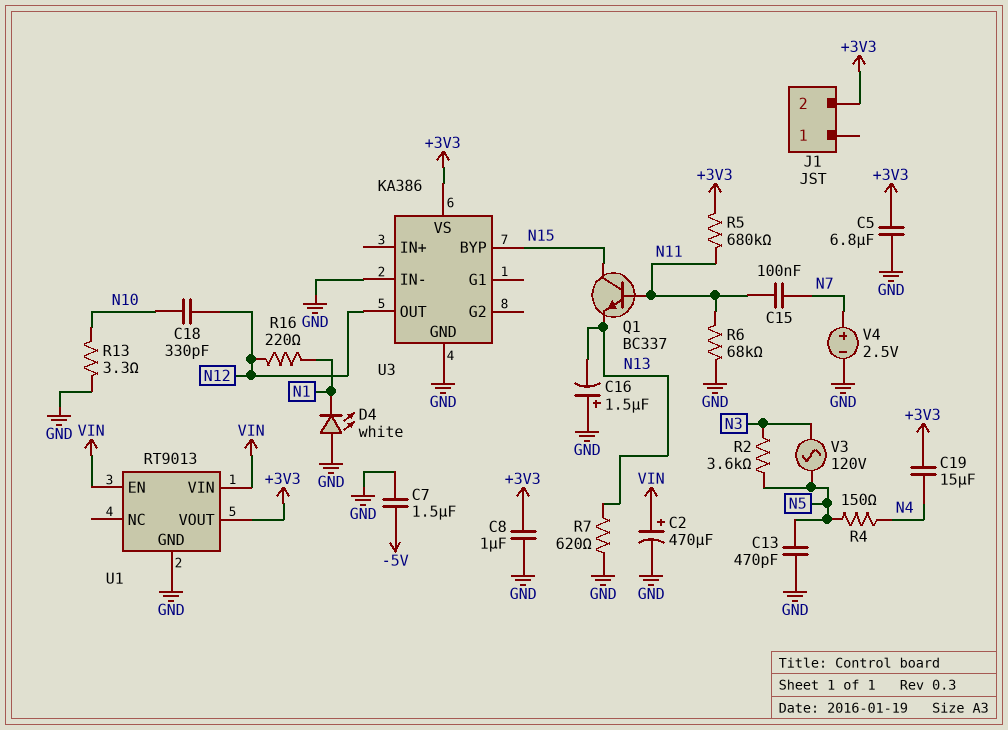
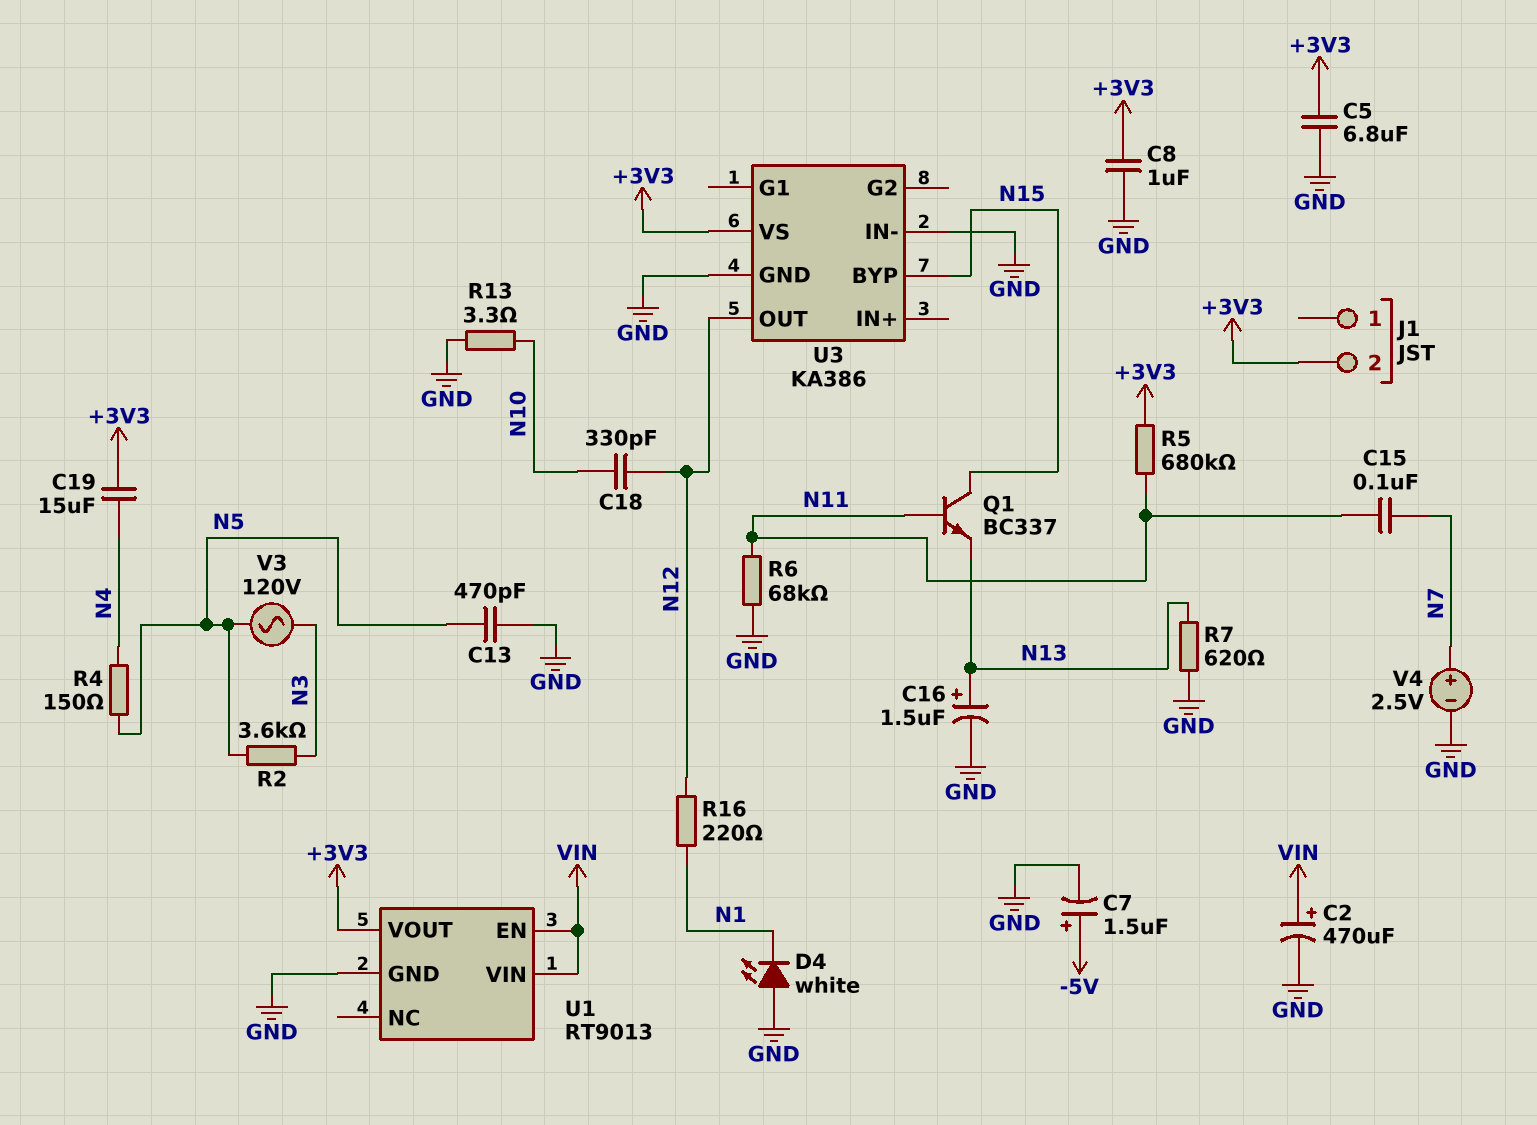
C7: 1.5uF (-5V, GND) -> 1.5uF (plus -5V, minus GND)
C16: 1.5uF (plus GND, minus N13) -> 1.5uF (plus N13, minus GND)

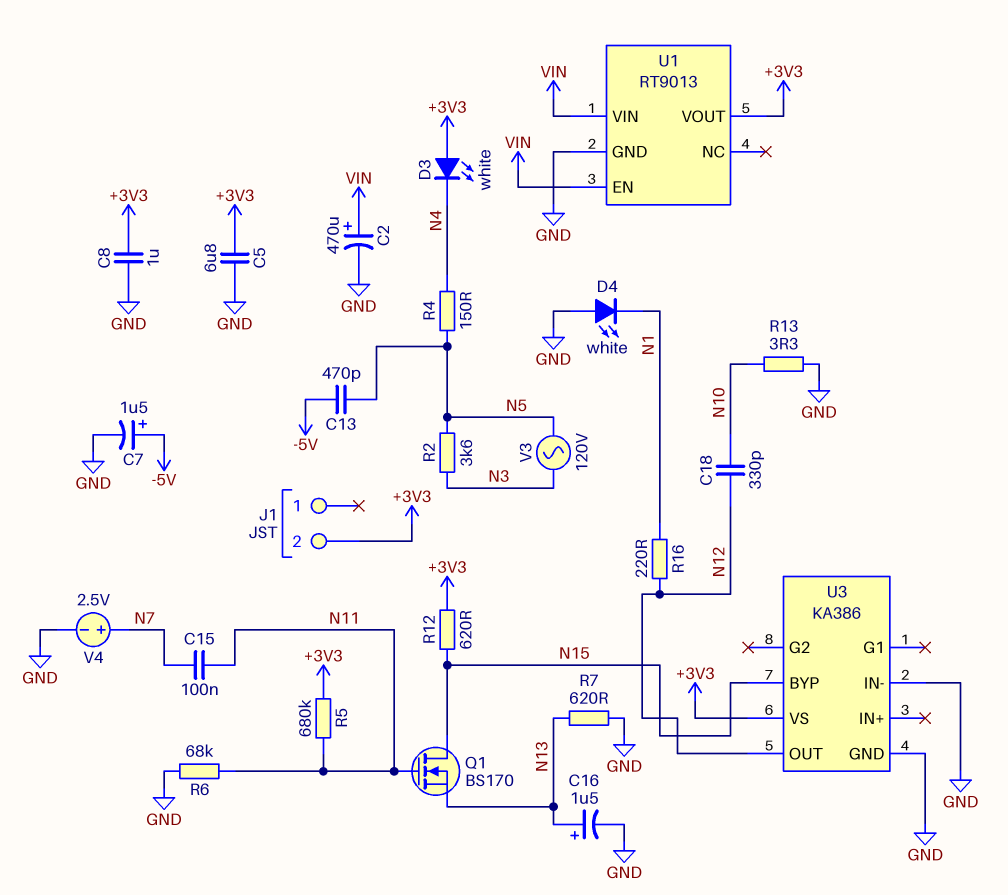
C13: 470pF (GND, N5) -> 470pF (-5V, N5)
C19: 15uF (+3V3, N4) -> none
D3: none -> LED white (A +3V3, K N4)
Q1: NPN BC337 (B N11, C N15, E N13) -> NMOS BS170 (G N11, D N15, S N13)
R12: none -> 620 (+3V3, N15)

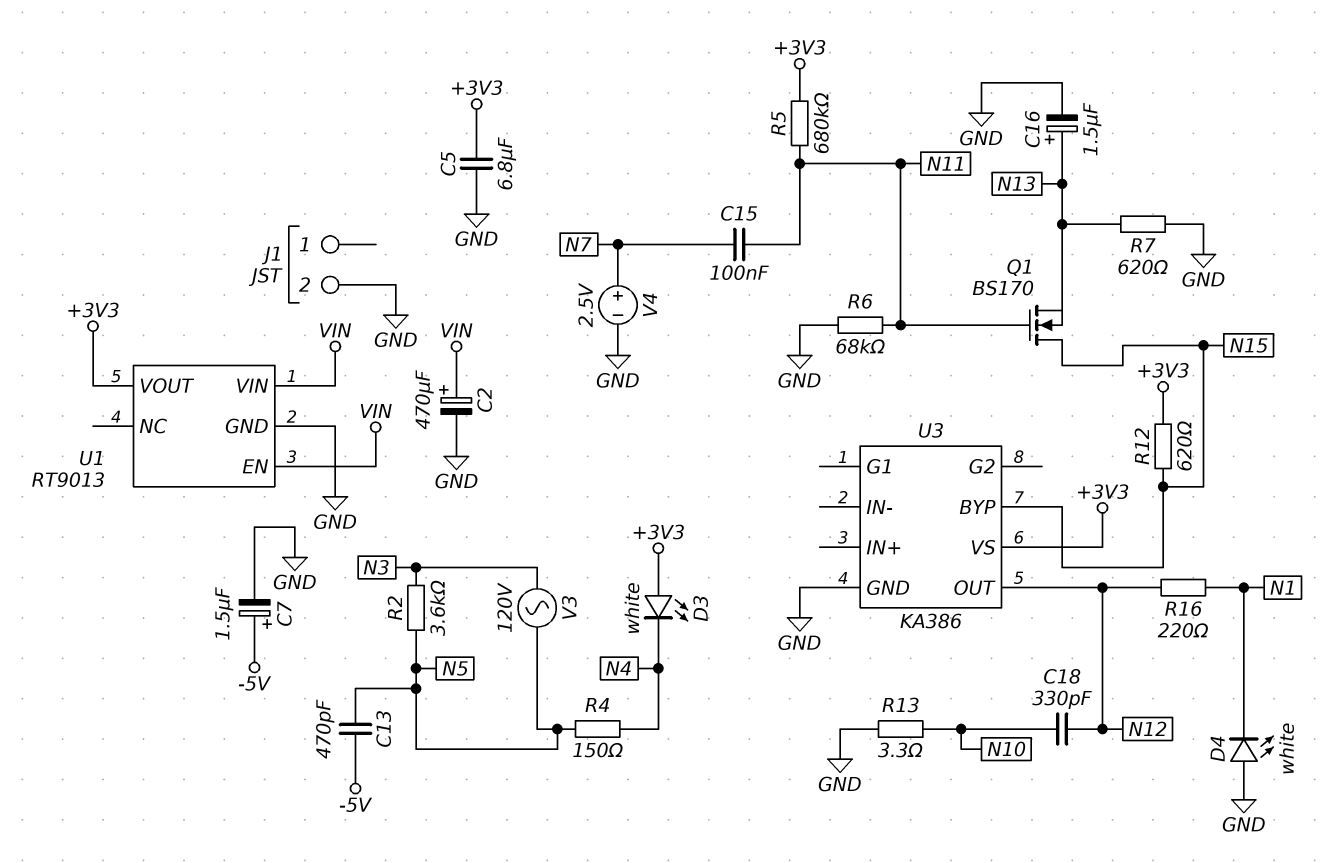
C8: 1uF (+3V3, GND) -> none
J1 pin 2: +3V3 -> GND
U3 pin IN-: GND -> none

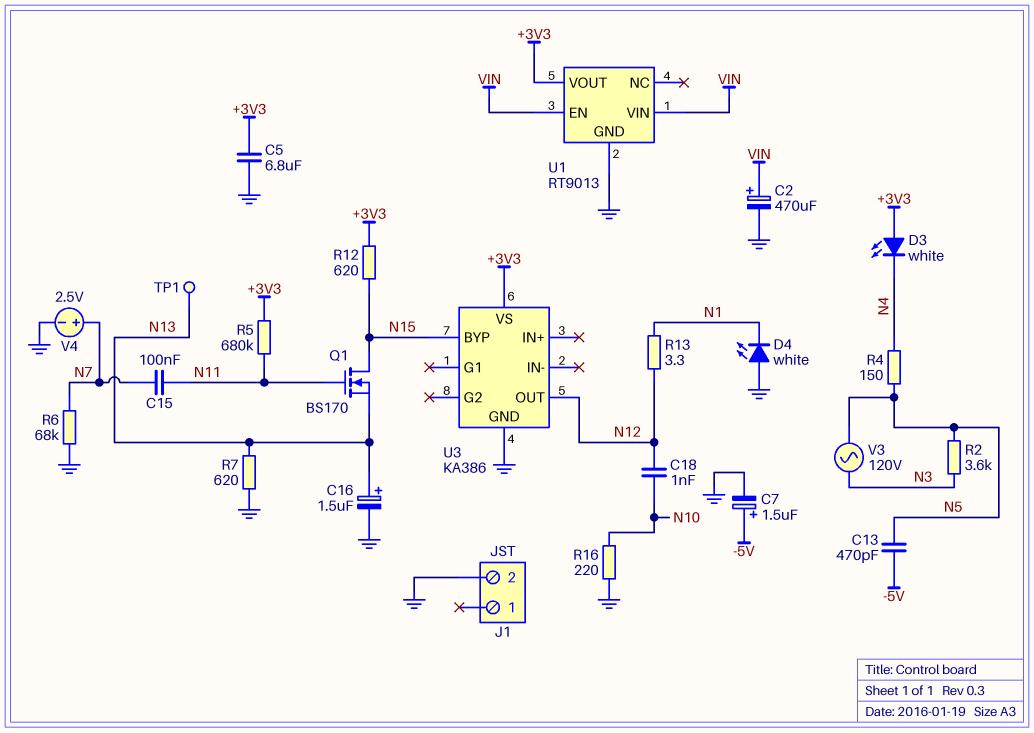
C18: 330pF (N10, N12) -> 1nF (N10, N12)
R6: 68k (GND, N11) -> 68k (GND, N7)
R13: 3.3 (GND, N10) -> 3.3 (N1, N12)
R16: 220 (N1, N12) -> 220 (GND, N10)
TP1: none -> test point (N13)

